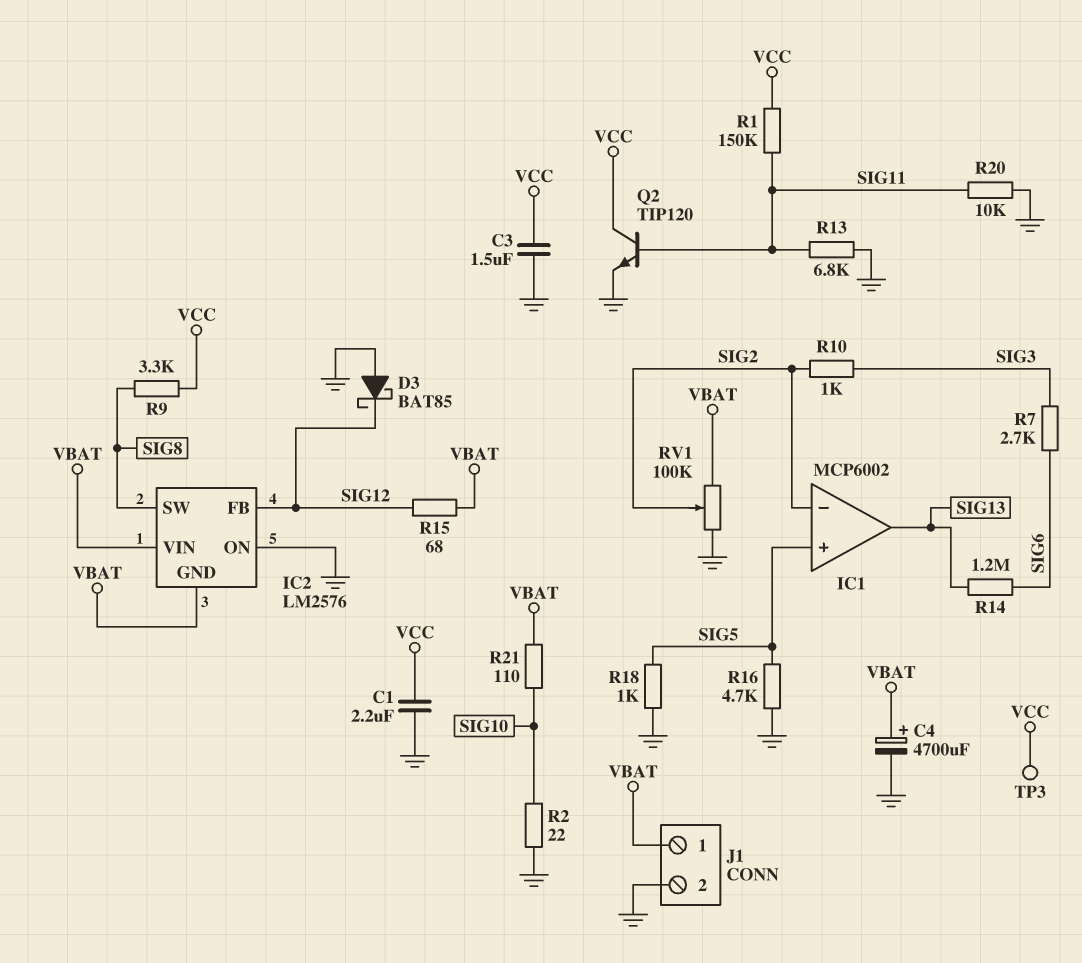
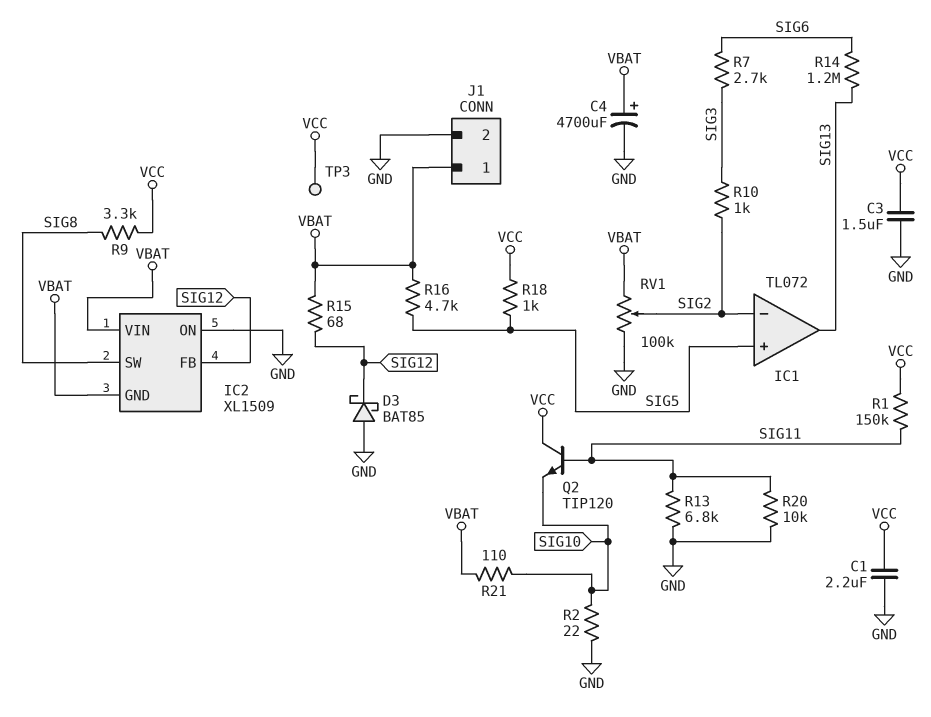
IC1: MCP6002 -> TL072
IC2: LM2576 -> XL1509
Q2: NPN TIP120 (B SIG11, C VCC, E GND) -> NPN TIP120 (B SIG11, C VCC, E SIG10)
R16: 4.7k (GND, SIG5) -> 4.7k (SIG5, VBAT)
R18: 1k (GND, SIG5) -> 1k (SIG5, VCC)

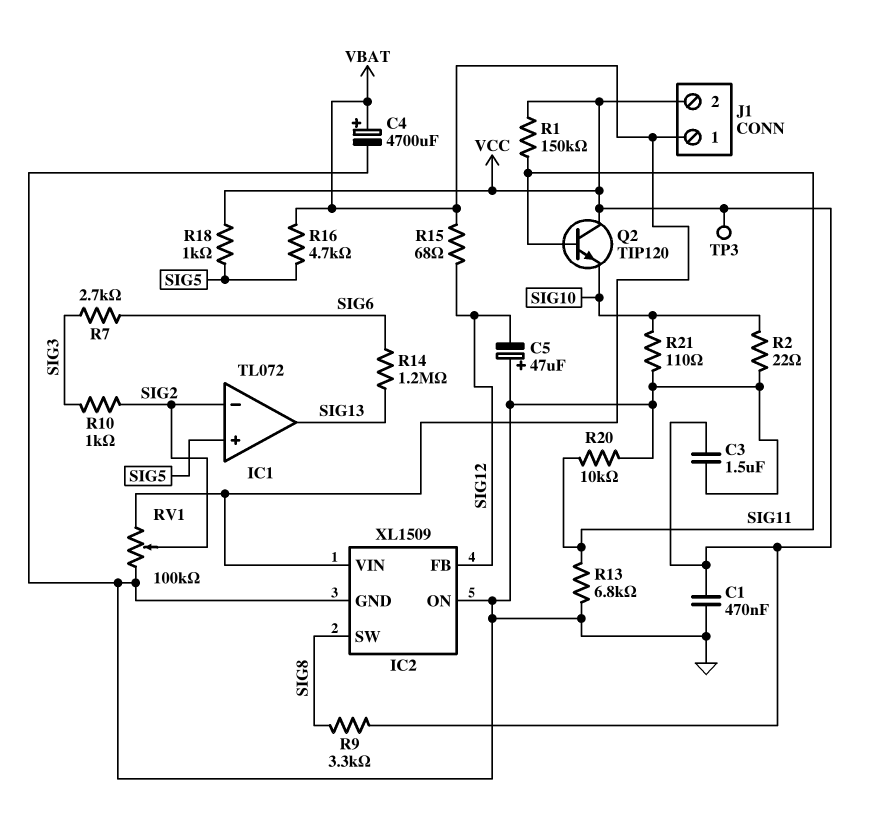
C1: 2.2uF (GND, VCC) -> 470nF (GND, VCC)
C5: none -> 47uF (plus GND, minus SIG12)
D3: schottky BAT85 (A GND, K SIG12) -> none
IC2 pin GND: VBAT -> GND
J1 pin 2: GND -> VCC
R21: 110 (SIG10, VBAT) -> 110 (GND, SIG10)

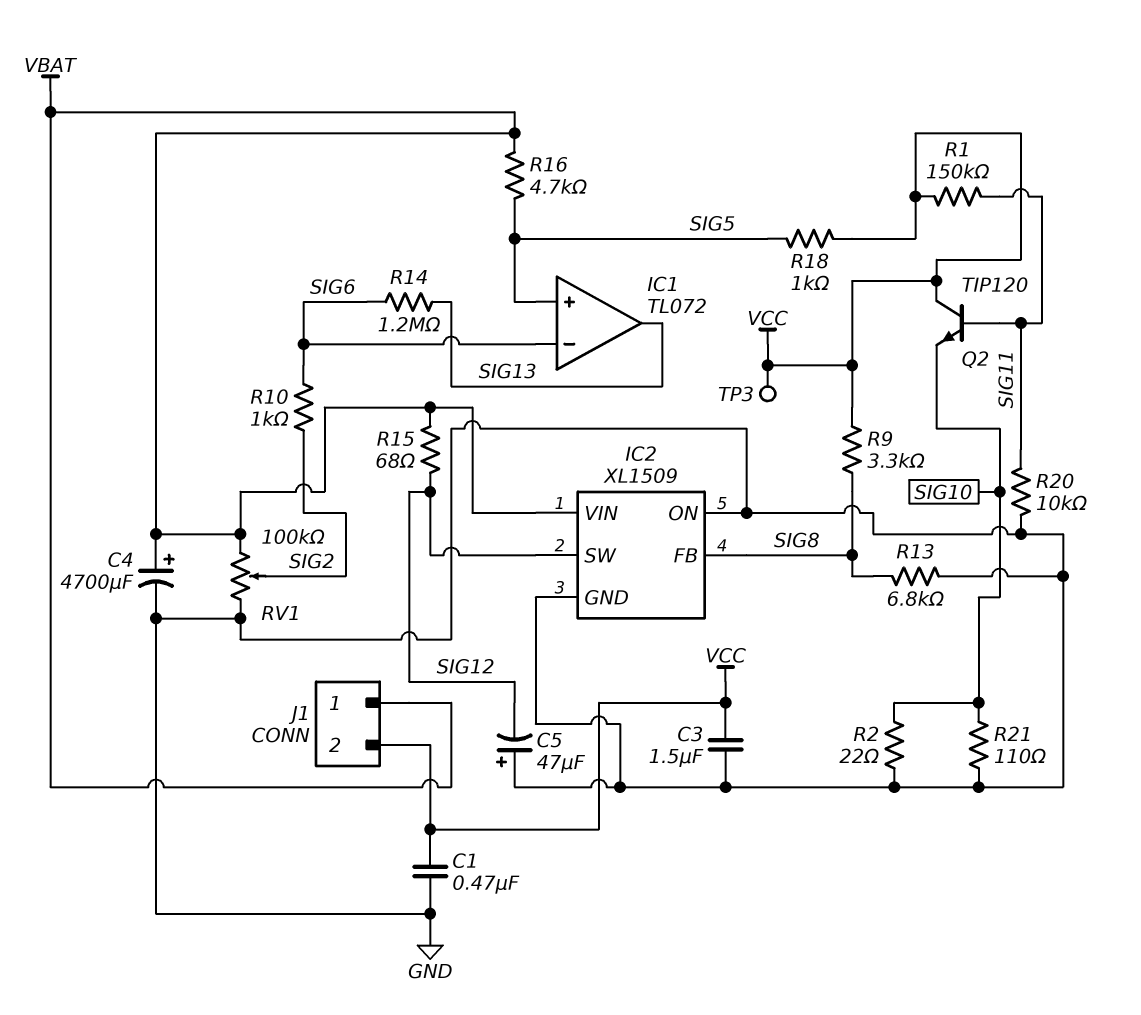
IC1 pin in-: SIG2 -> SIG6
IC2 pin FB: SIG12 -> SIG8
IC2 pin SW: SIG8 -> SIG12
R7: 2.7k (SIG3, SIG6) -> none
R10: 1k (SIG2, SIG3) -> 1k (SIG2, SIG6)
R13: 6.8k (GND, SIG11) -> 6.8k (GND, SIG8)

